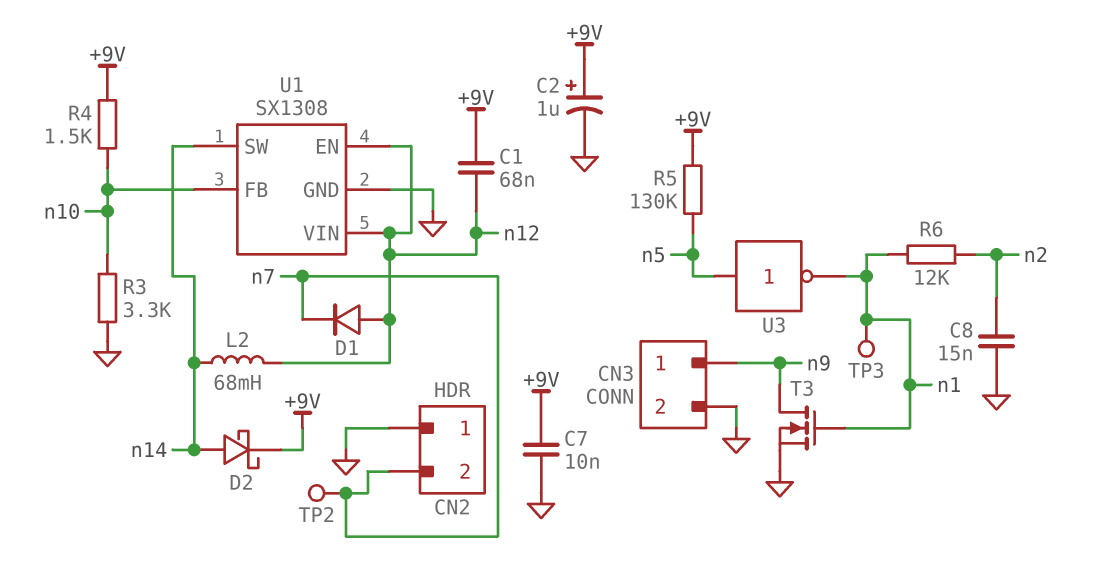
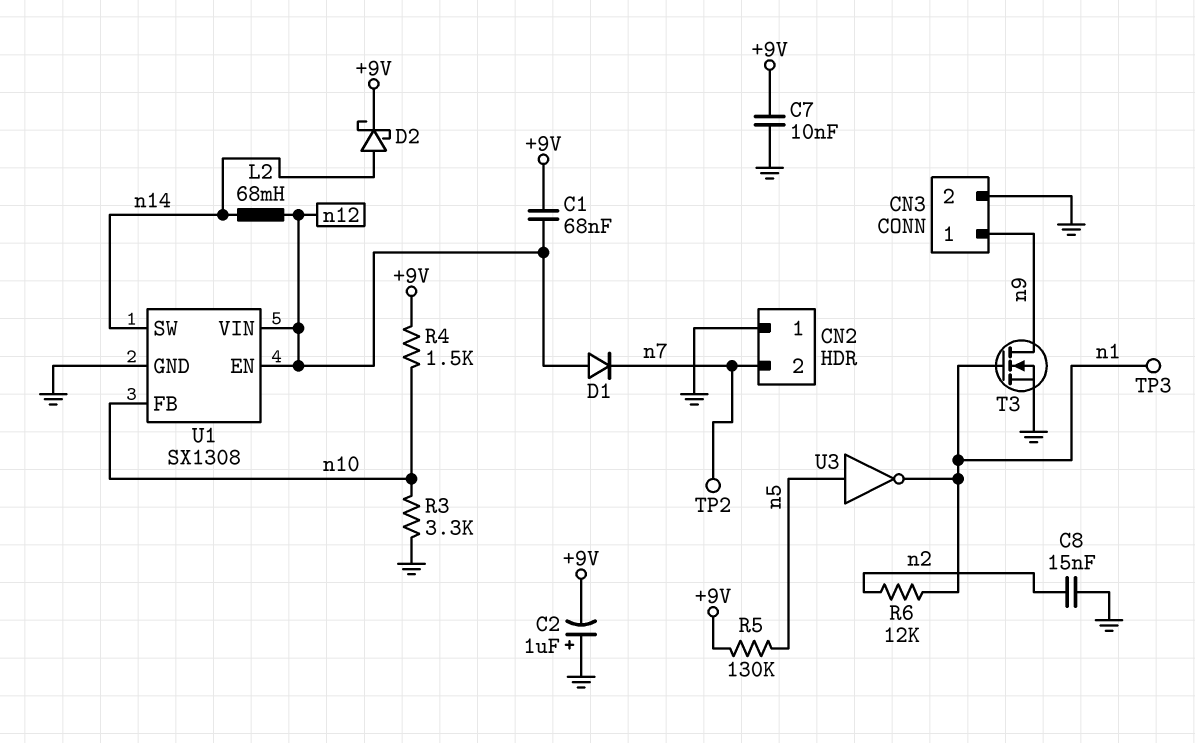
C2: 1uF (plus +9V, minus GND) -> 1uF (plus GND, minus +9V)

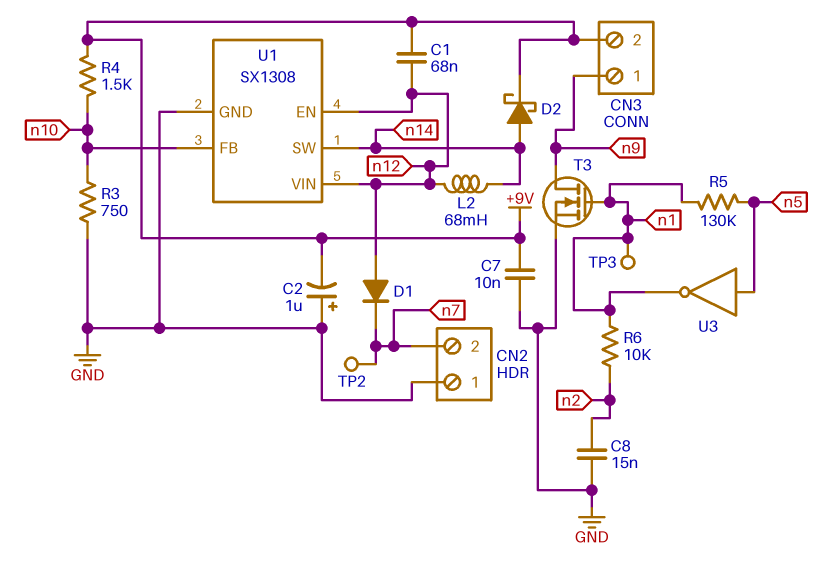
CN3 pin 2: GND -> +9V
R3: 3.3k (GND, n10) -> 750 (GND, n10)
R5: 130k (+9V, n5) -> 130k (n1, n5)
R6: 12k (n1, n2) -> 10k (n1, n2)

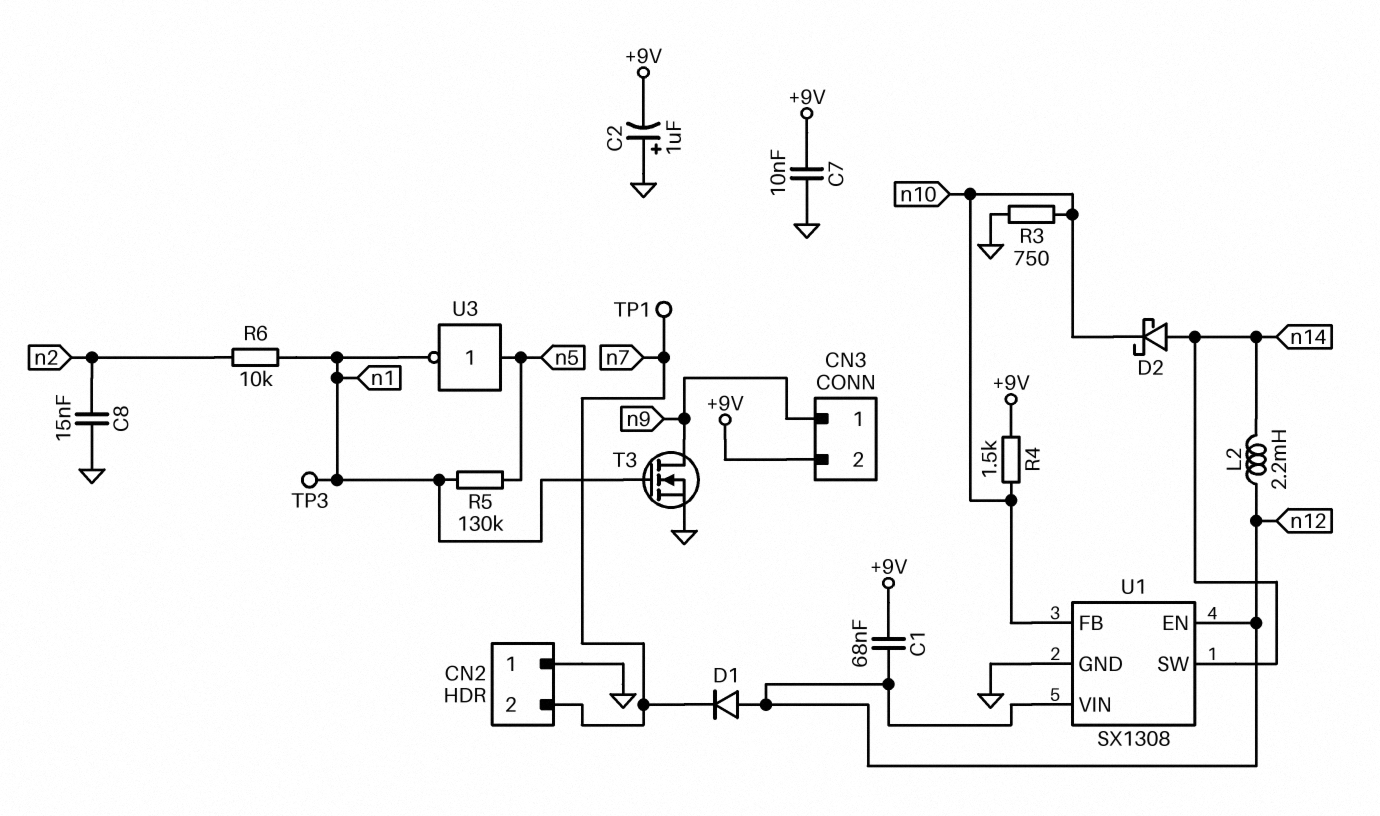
D2: schottky (A n14, K +9V) -> schottky (A n14, K n10)
L2: 68mH (n12, n14) -> 2.2mH (n12, n14)
TP1: none -> test point (n7)
TP2: test point (n7) -> none

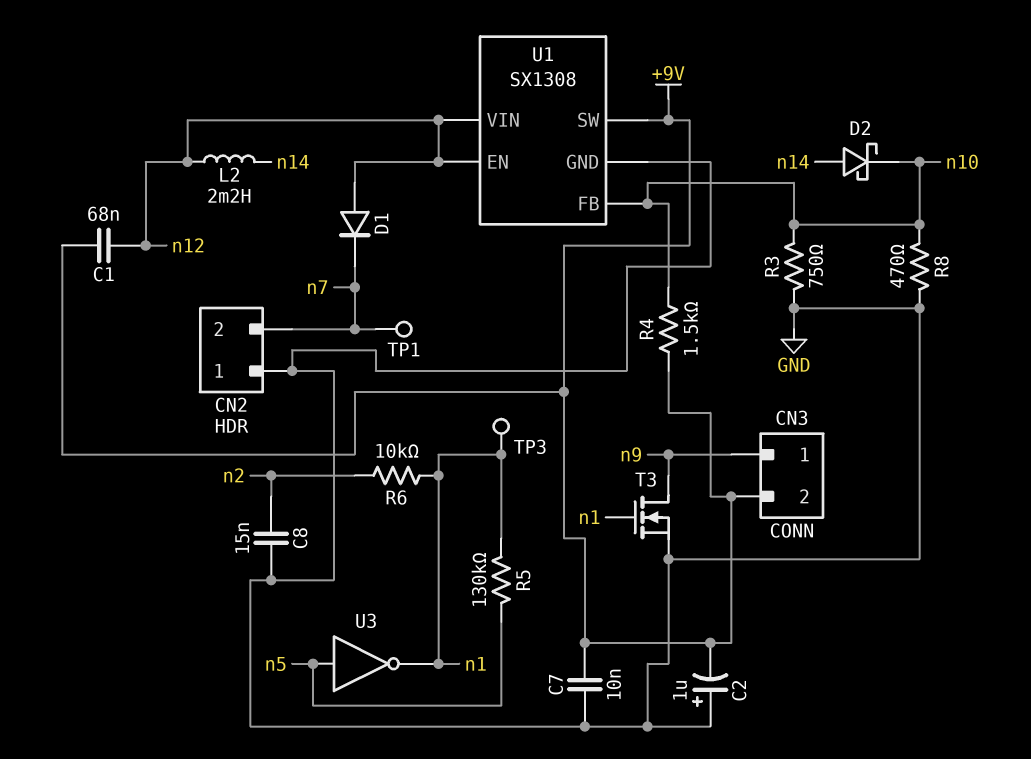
R8: none -> 470 (GND, n10)
U1 pin SW: n14 -> +9V

